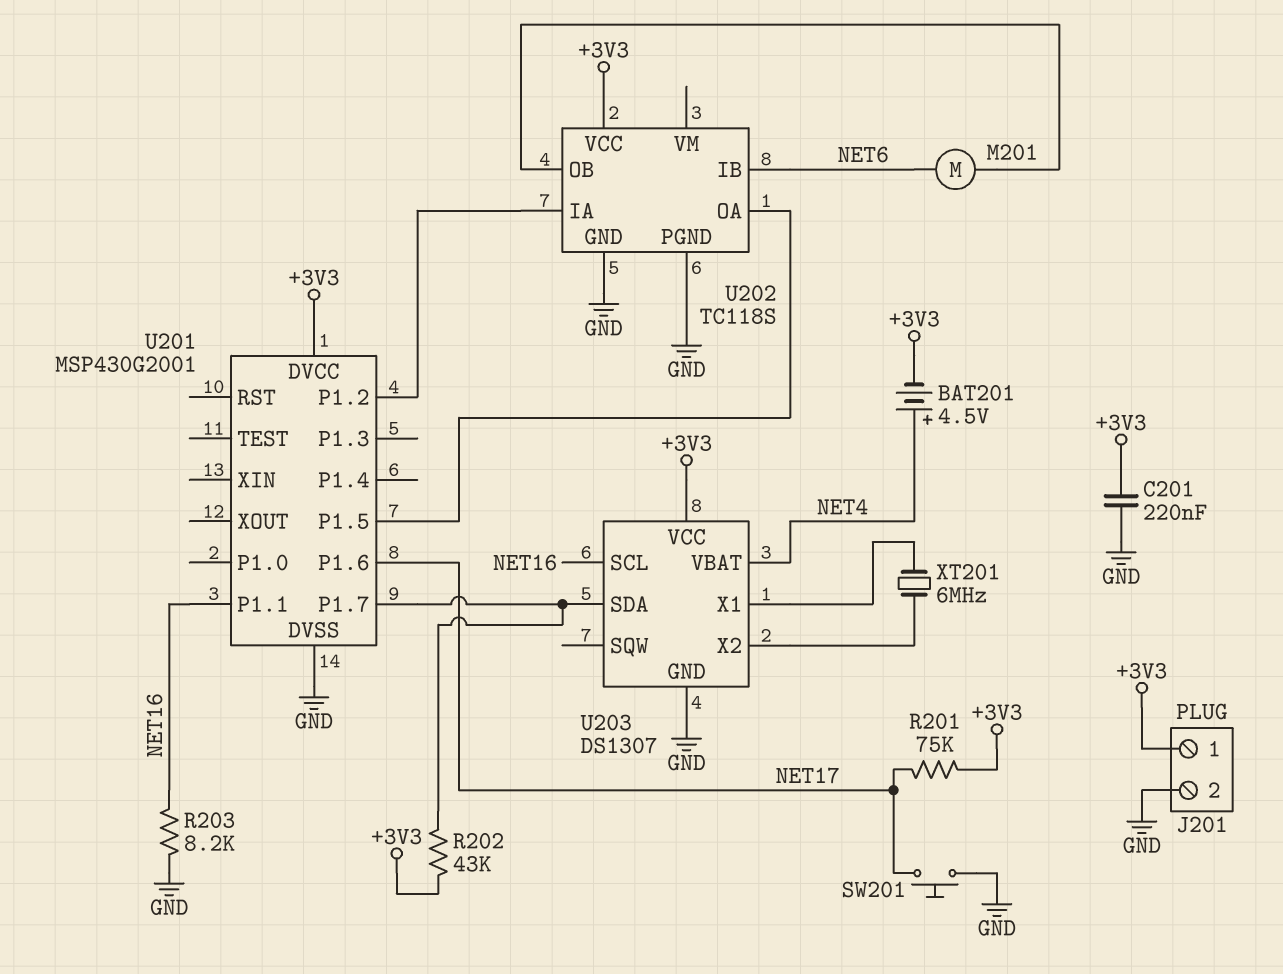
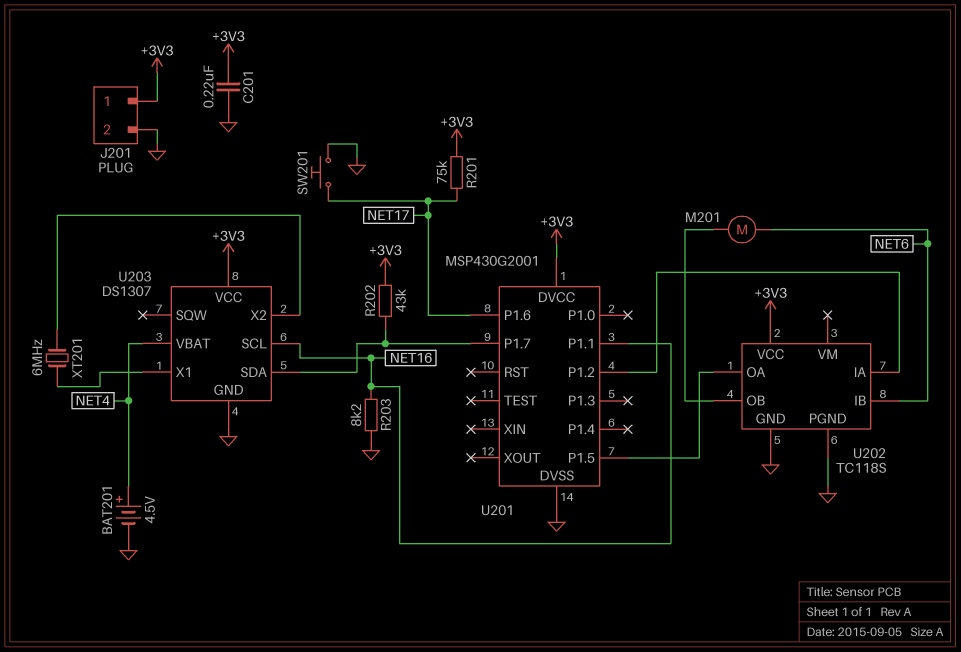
BAT201: 4.5V (plus NET4, minus +3V3) -> 4.5V (plus NET4, minus GND)

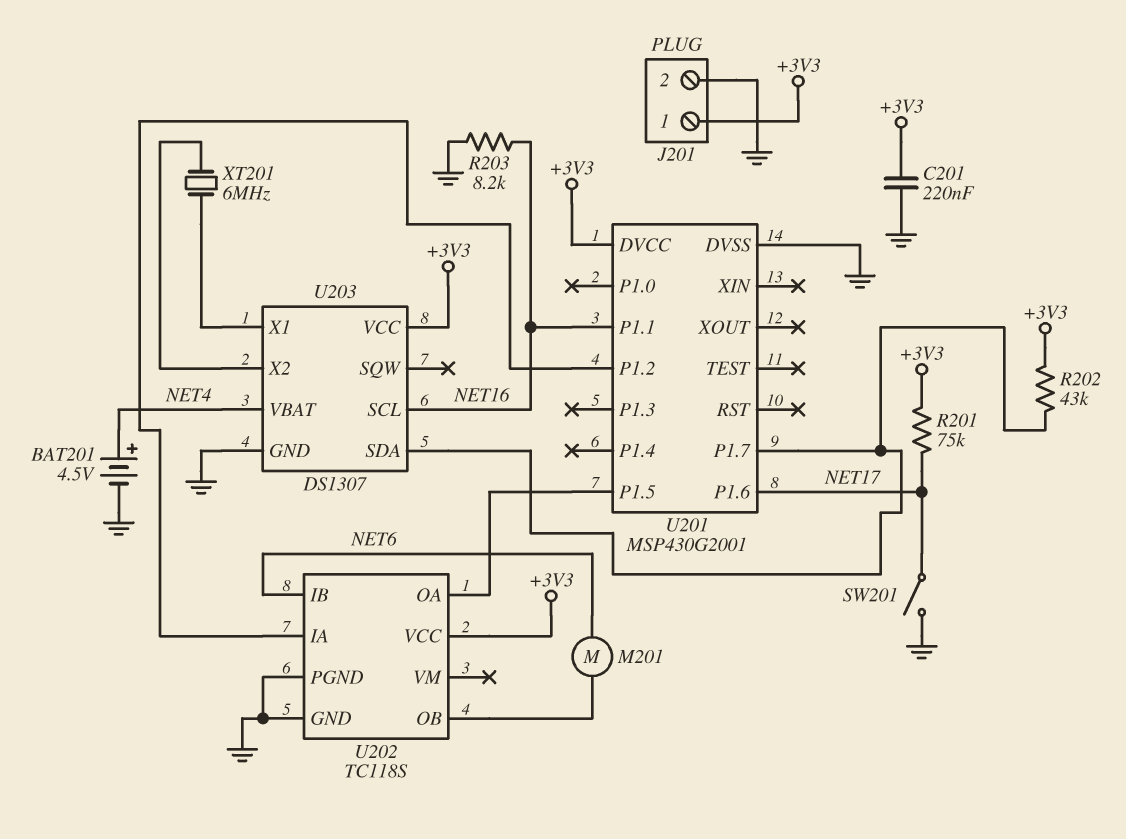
SW201: button (GND, NET17) -> switch (GND, NET17)

